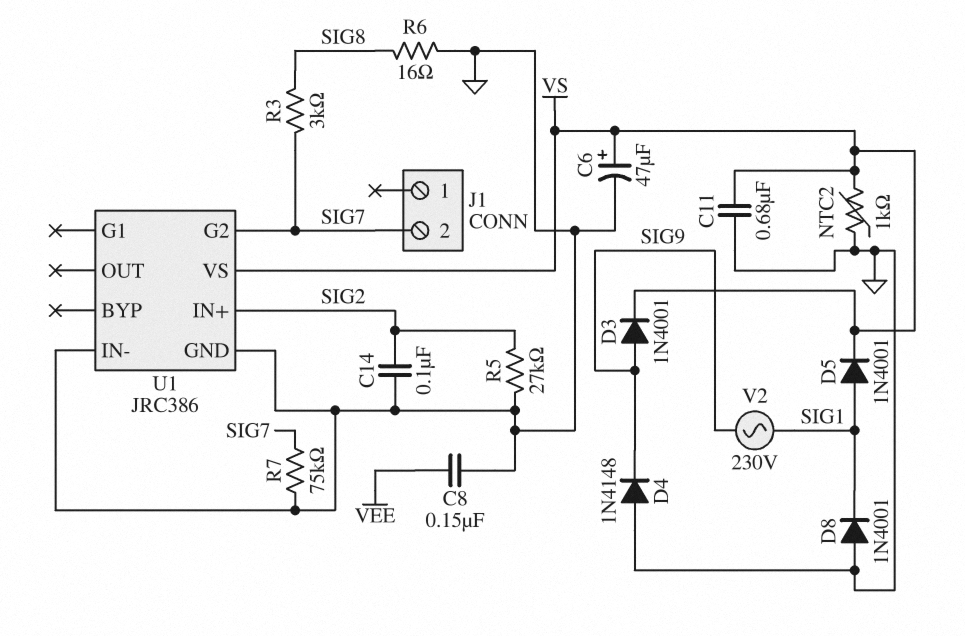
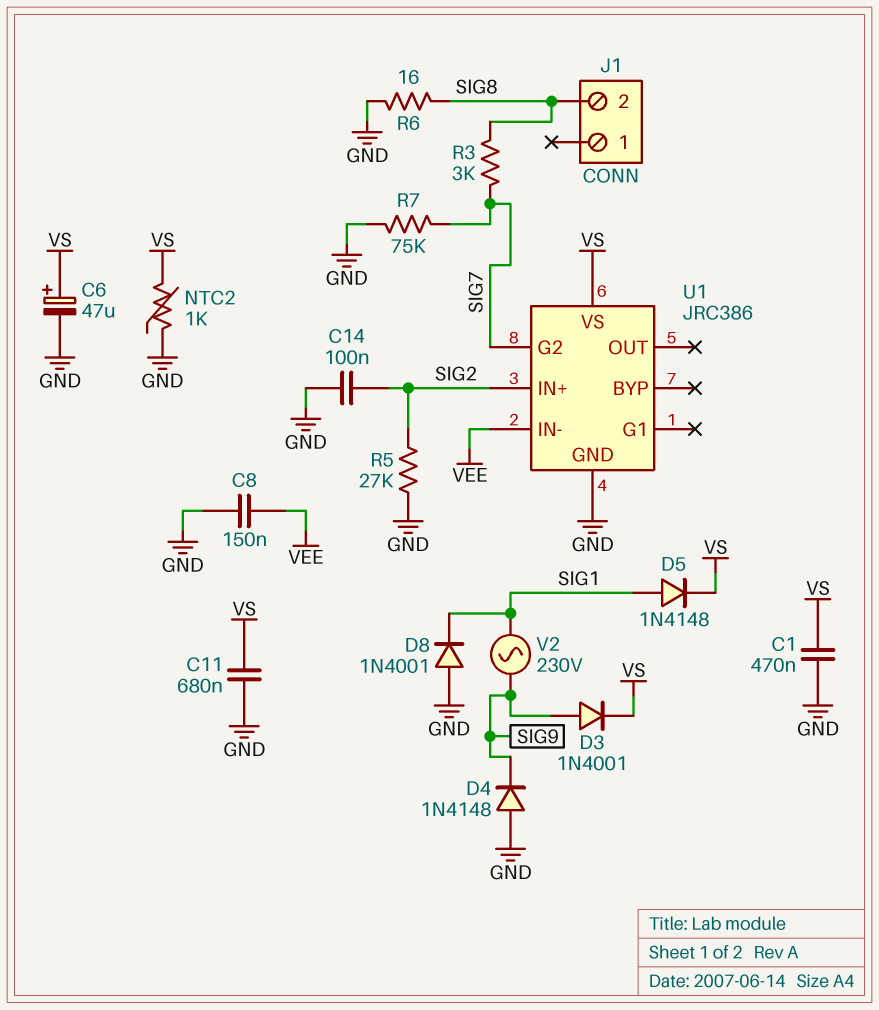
C1: none -> 470nF (GND, VS)
D5: diode 1N4001 (A SIG1, K VS) -> diode 1N4148 (A SIG1, K VS)
J1 pin 2: SIG7 -> SIG8
U1 pin IN-: GND -> VEE

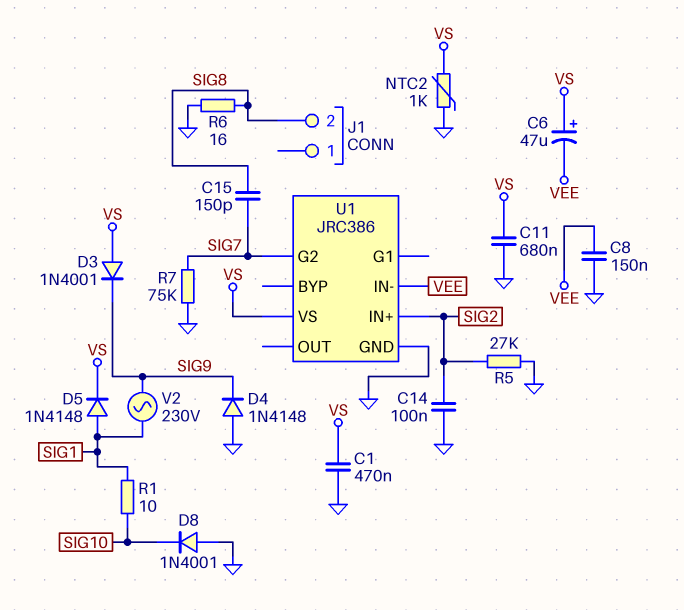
C6: 47uF (plus VS, minus GND) -> 47uF (plus VS, minus VEE)
C15: none -> 150pF (SIG7, SIG8)
D3: diode 1N4001 (A SIG9, K VS) -> diode 1N4001 (A VS, K SIG9)
D8: diode 1N4001 (A GND, K SIG1) -> diode 1N4001 (A GND, K SIG10)
R1: none -> 10 (SIG1, SIG10)
R3: 3k (SIG7, SIG8) -> none

